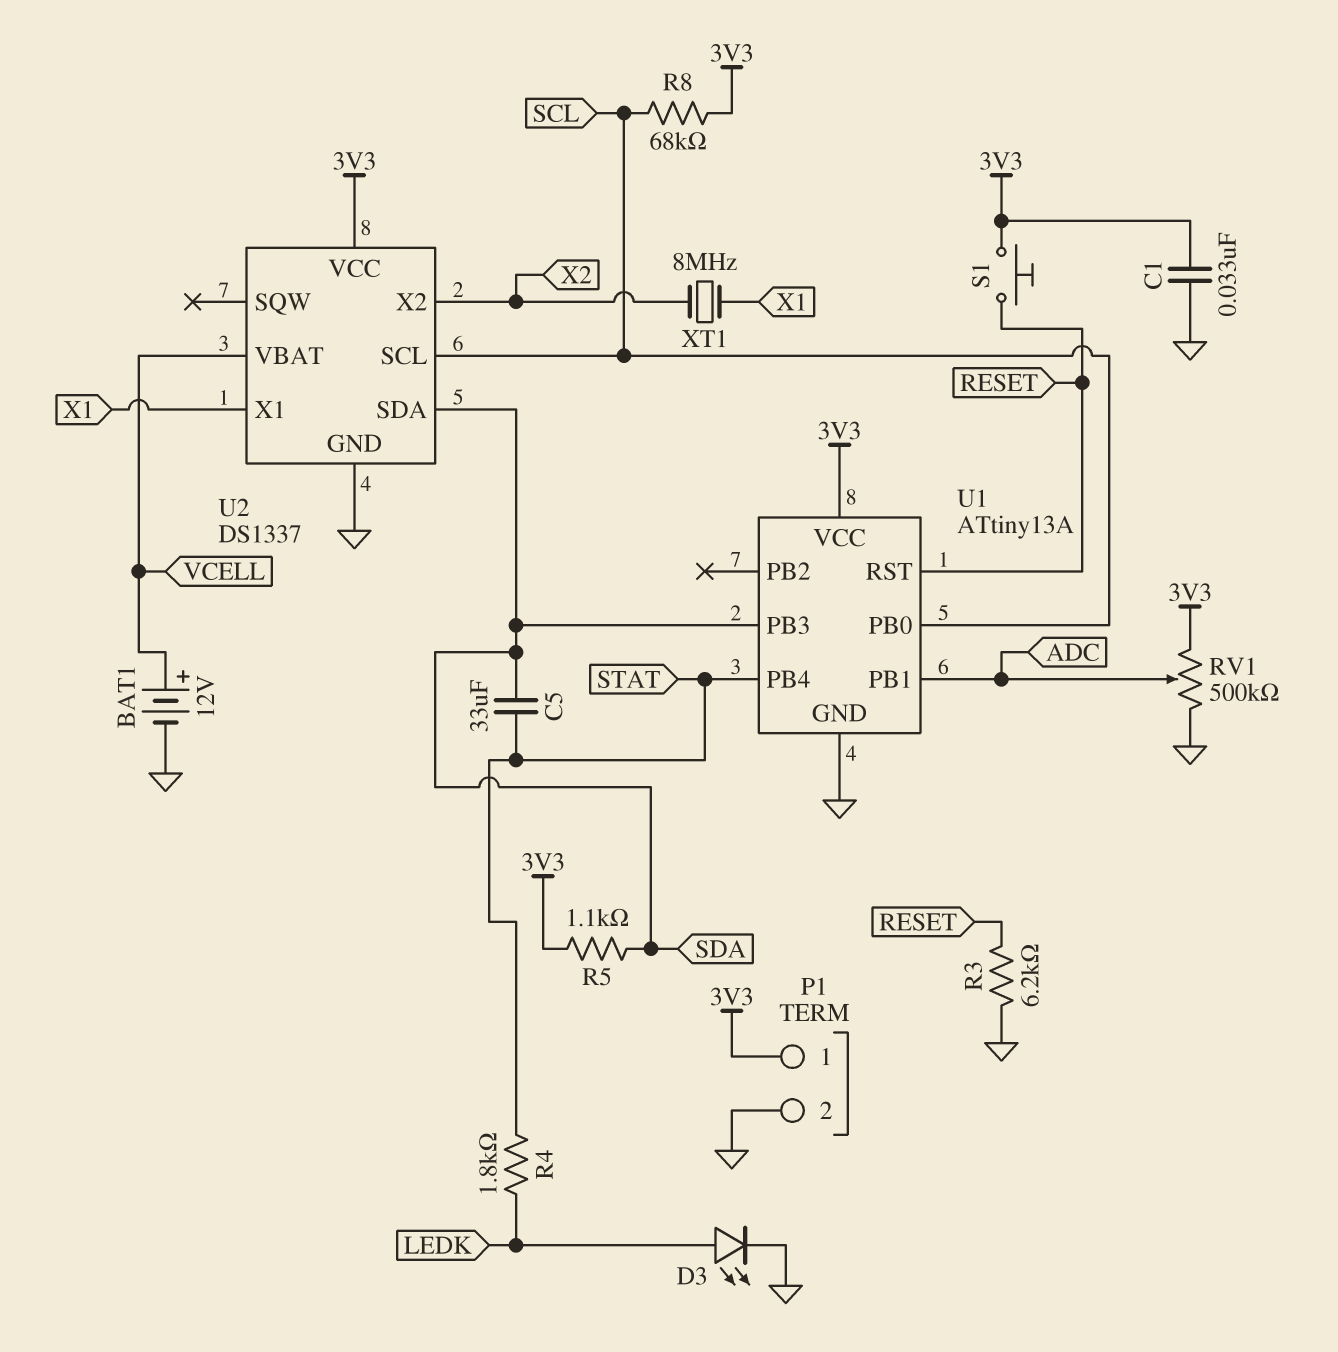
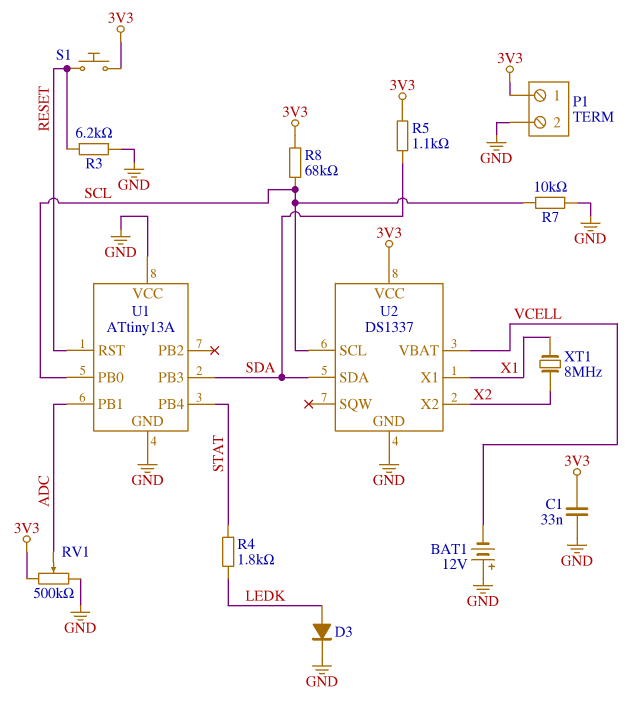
BAT1: 12V (plus VCELL, minus GND) -> 12V (plus GND, minus VCELL)
C5: 33uF (SDA, STAT) -> none
D3: LED (A LEDK, K GND) -> diode (A LEDK, K GND)
R7: none -> 10k (GND, SCL)
U1 pin VCC: 3V3 -> GND

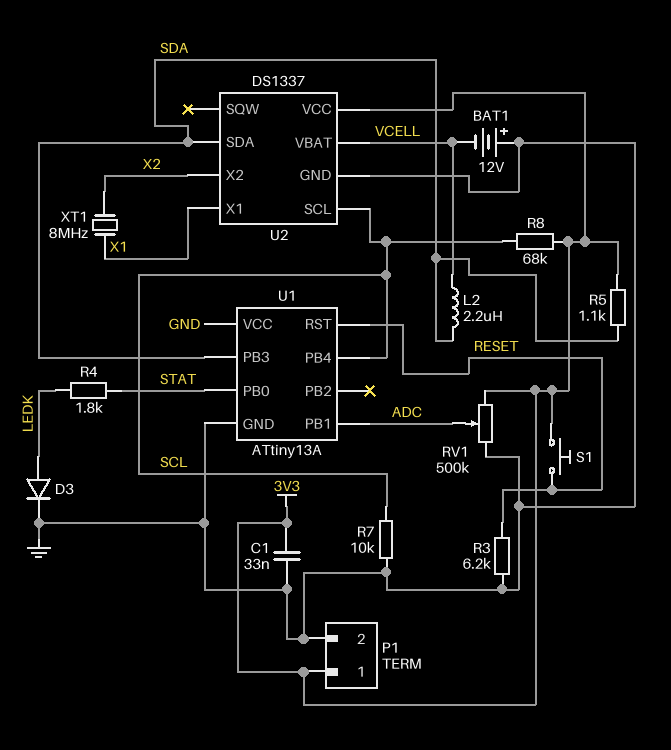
L2: none -> 2.2uH (SDA, VCELL)
U1 pin PB0: SCL -> STAT
U1 pin PB4: STAT -> SCL

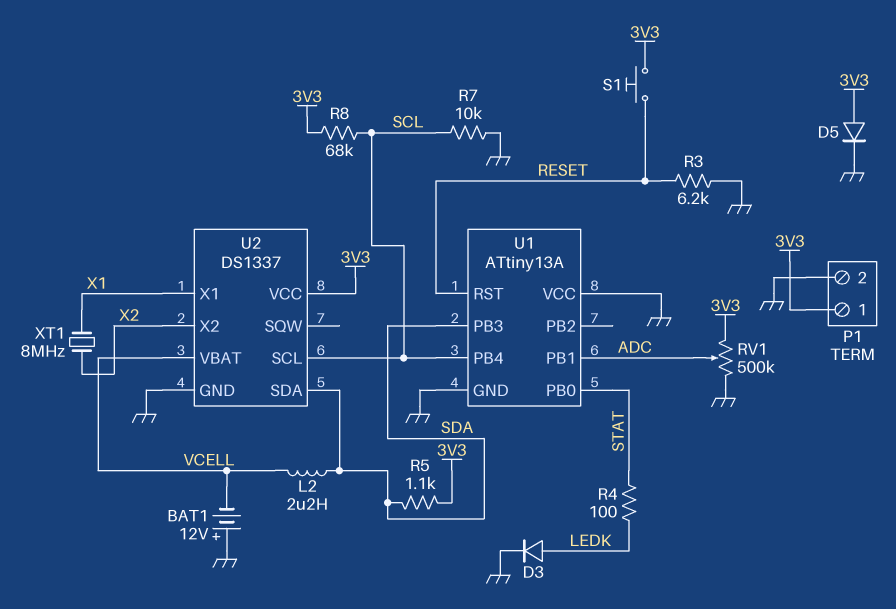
C1: 33nF (3V3, GND) -> none
D5: none -> diode (A 3V3, K GND)
R4: 1.8k (LEDK, STAT) -> 100 (LEDK, STAT)

